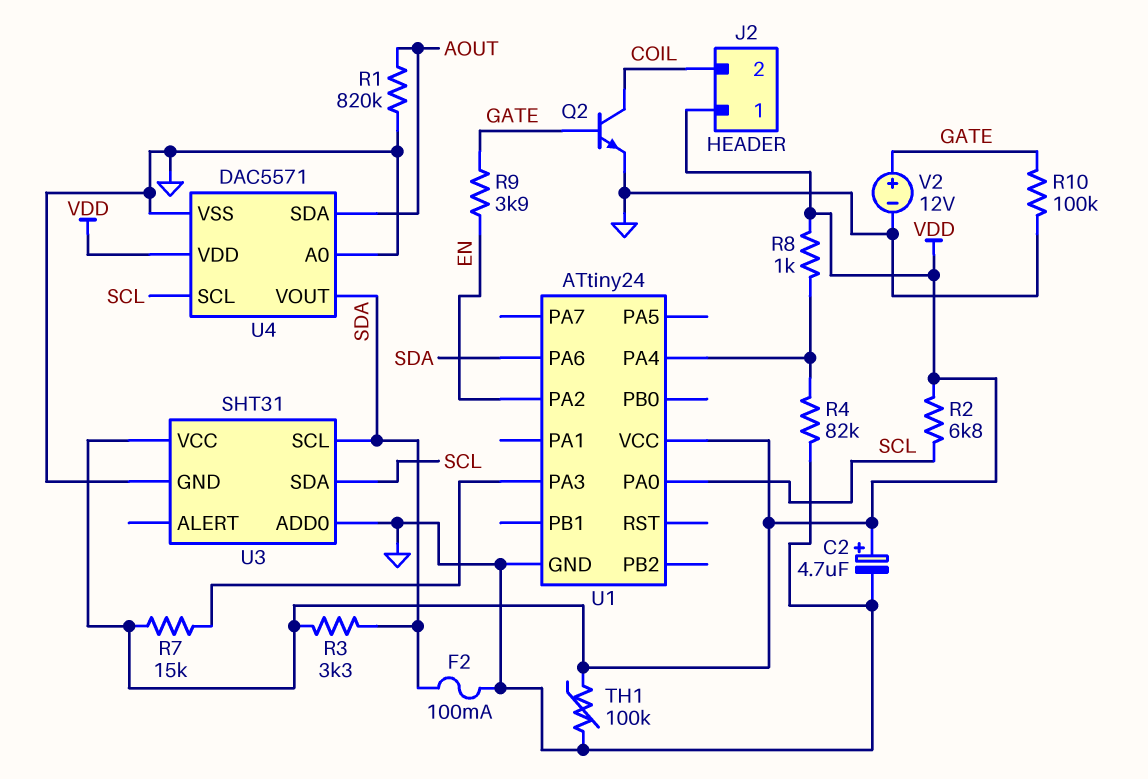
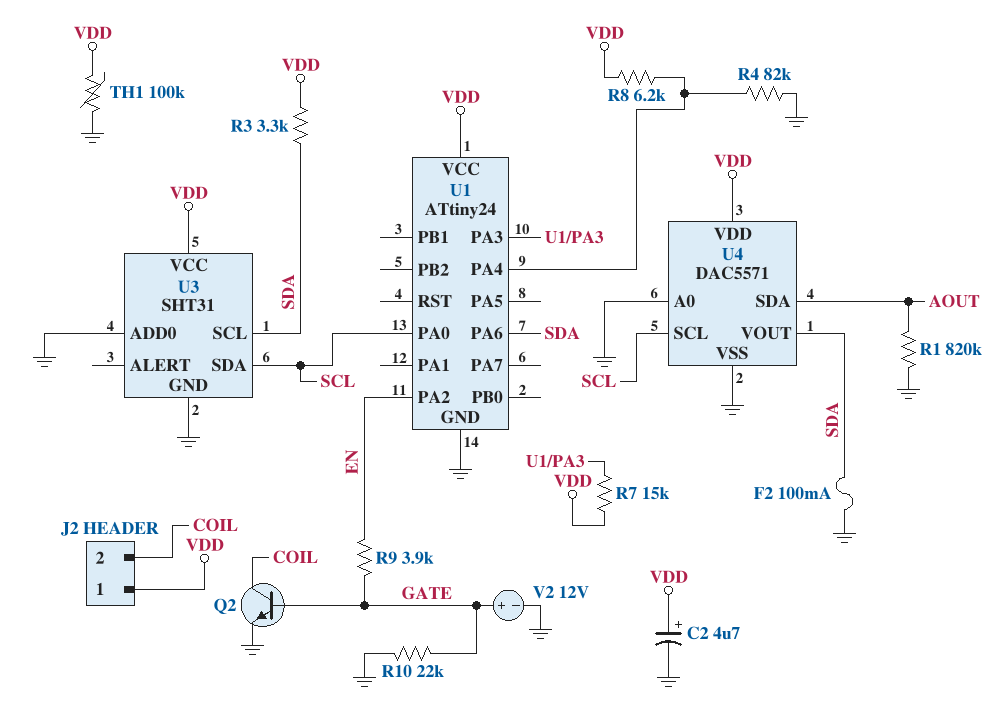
R2: 6.8k (SCL, VDD) -> none
R8: 1k (U1/PA4, VDD) -> 6.2k (U1/PA4, VDD)
R10: 100k (GATE, GND) -> 22k (GATE, GND)

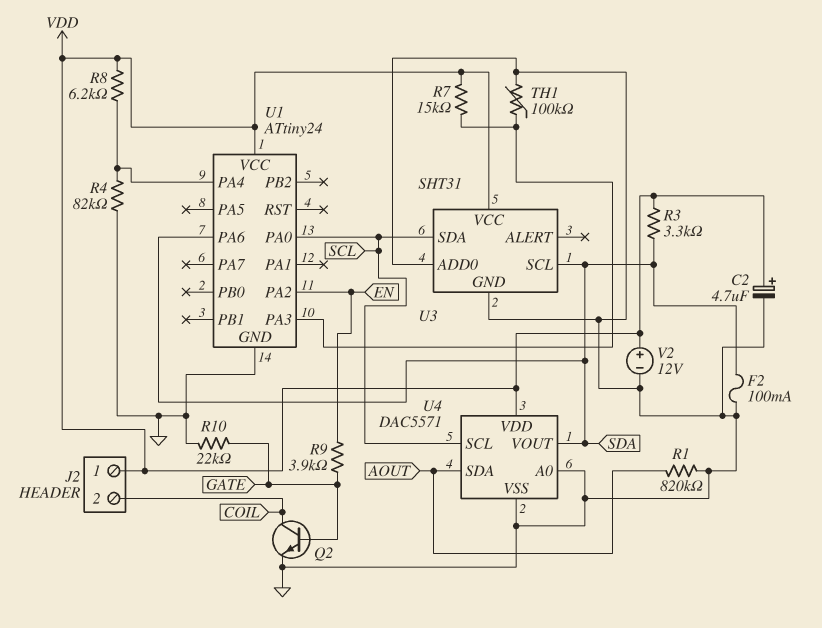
TH1: 100k (GND, VDD) -> 100k (GND, U1/PA3)
V2: 12V (plus GATE, minus GND) -> 12V (plus VDD, minus GND)

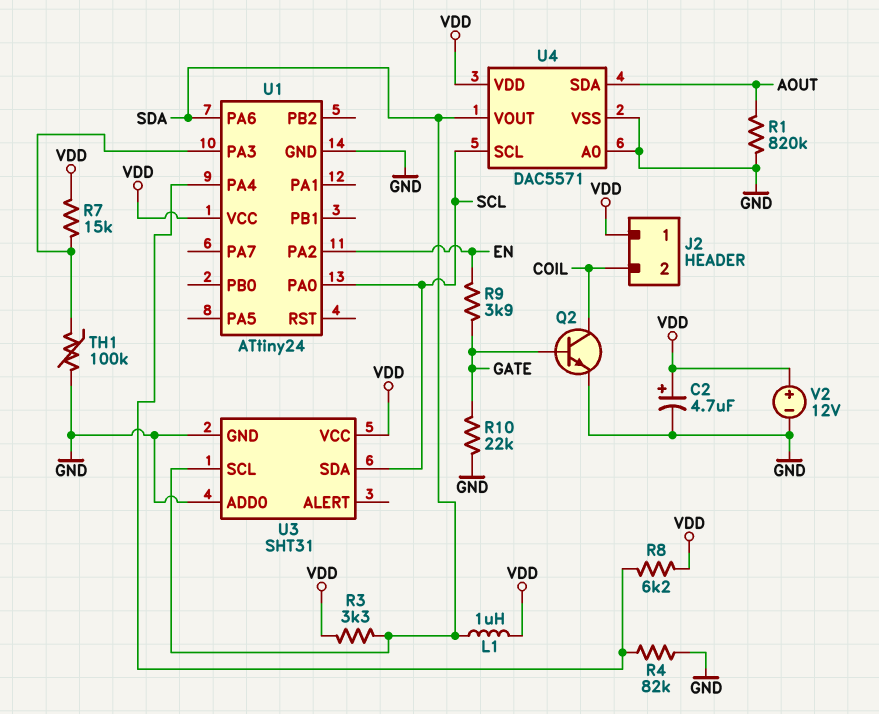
F2: 100mA (GND, SDA) -> none
L1: none -> 1uH (SDA, VDD)

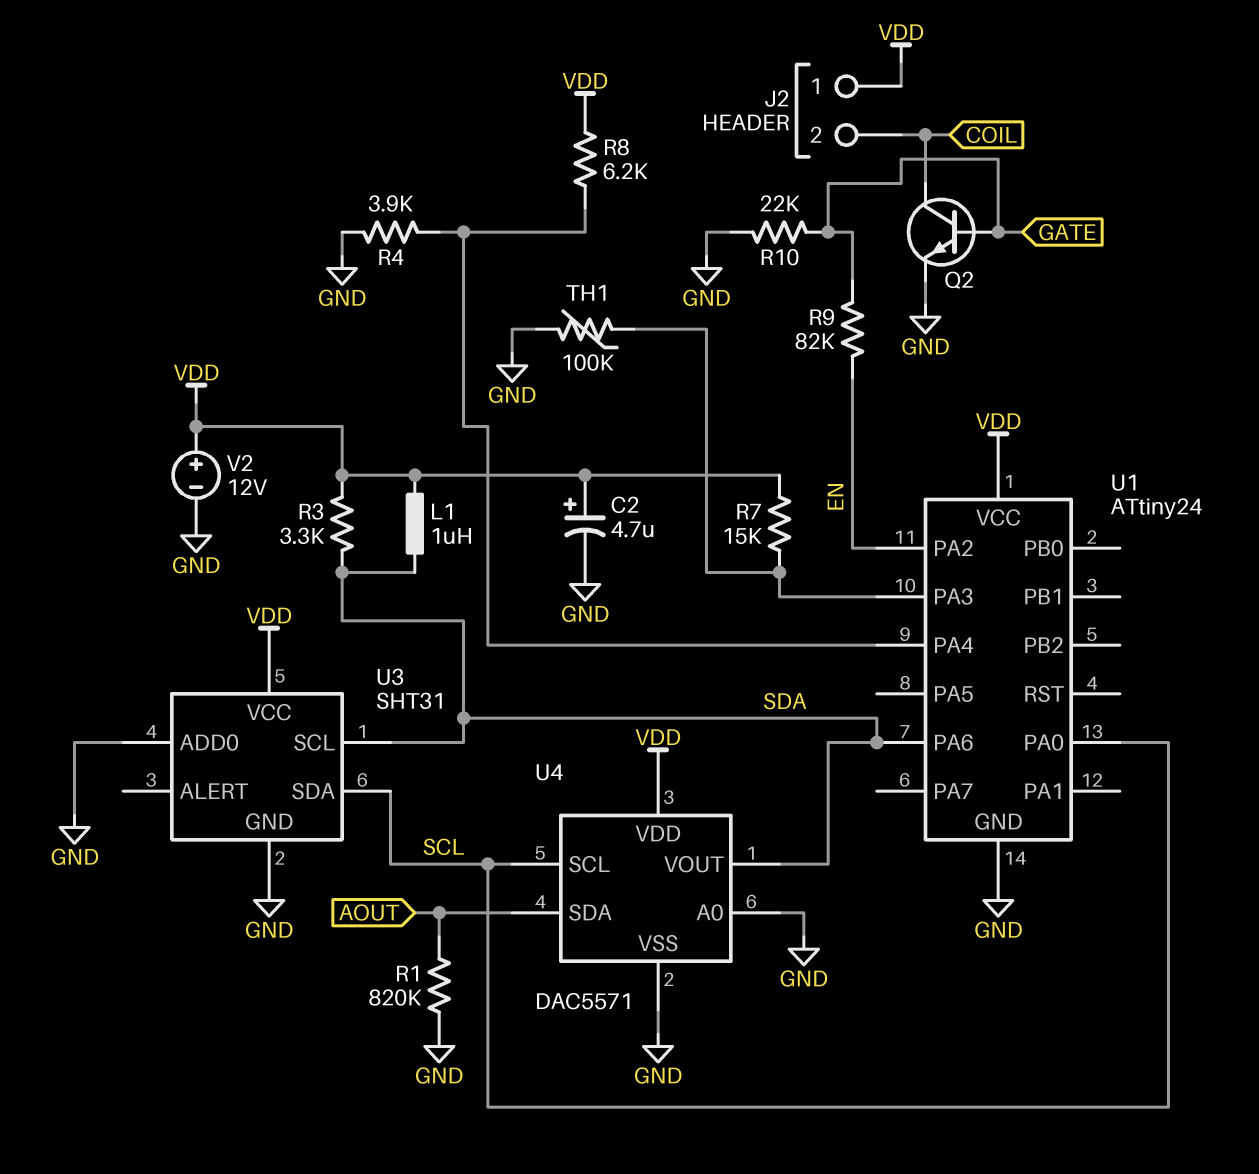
R4: 82k (GND, U1/PA4) -> 3.9k (GND, U1/PA4)
R9: 3.9k (EN, GATE) -> 82k (EN, GATE)

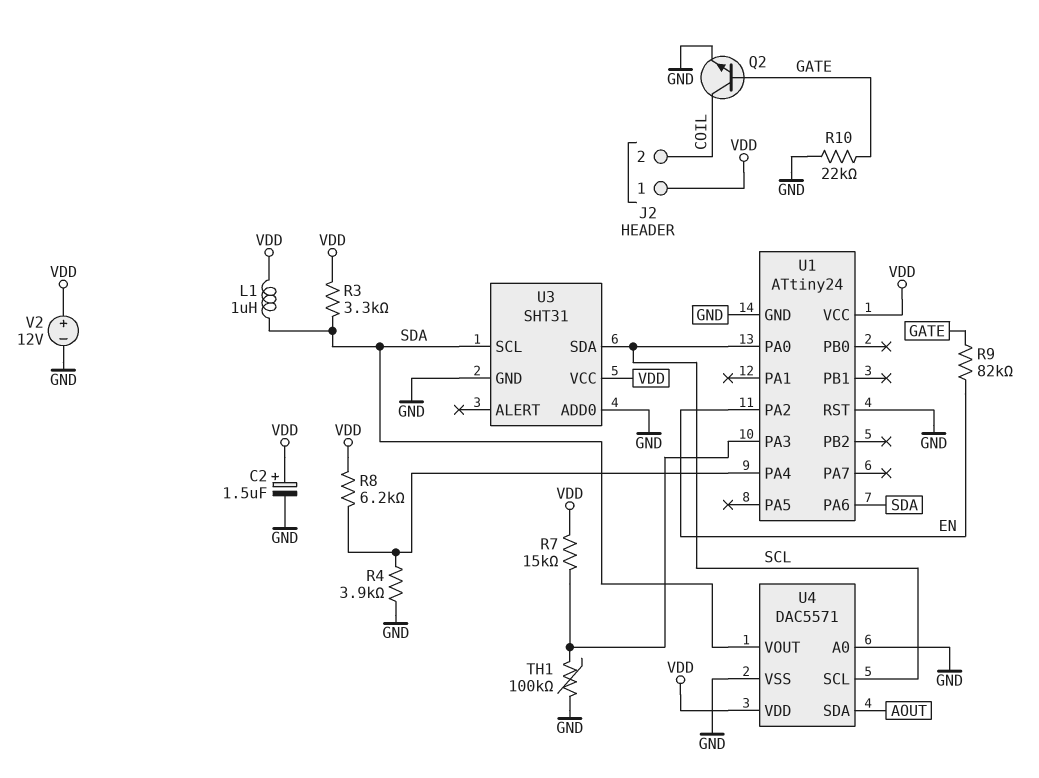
C2: 4.7uF (plus VDD, minus GND) -> 1.5uF (plus VDD, minus GND)
R1: 820k (AOUT, GND) -> none
U1 pin RST: none -> GND

